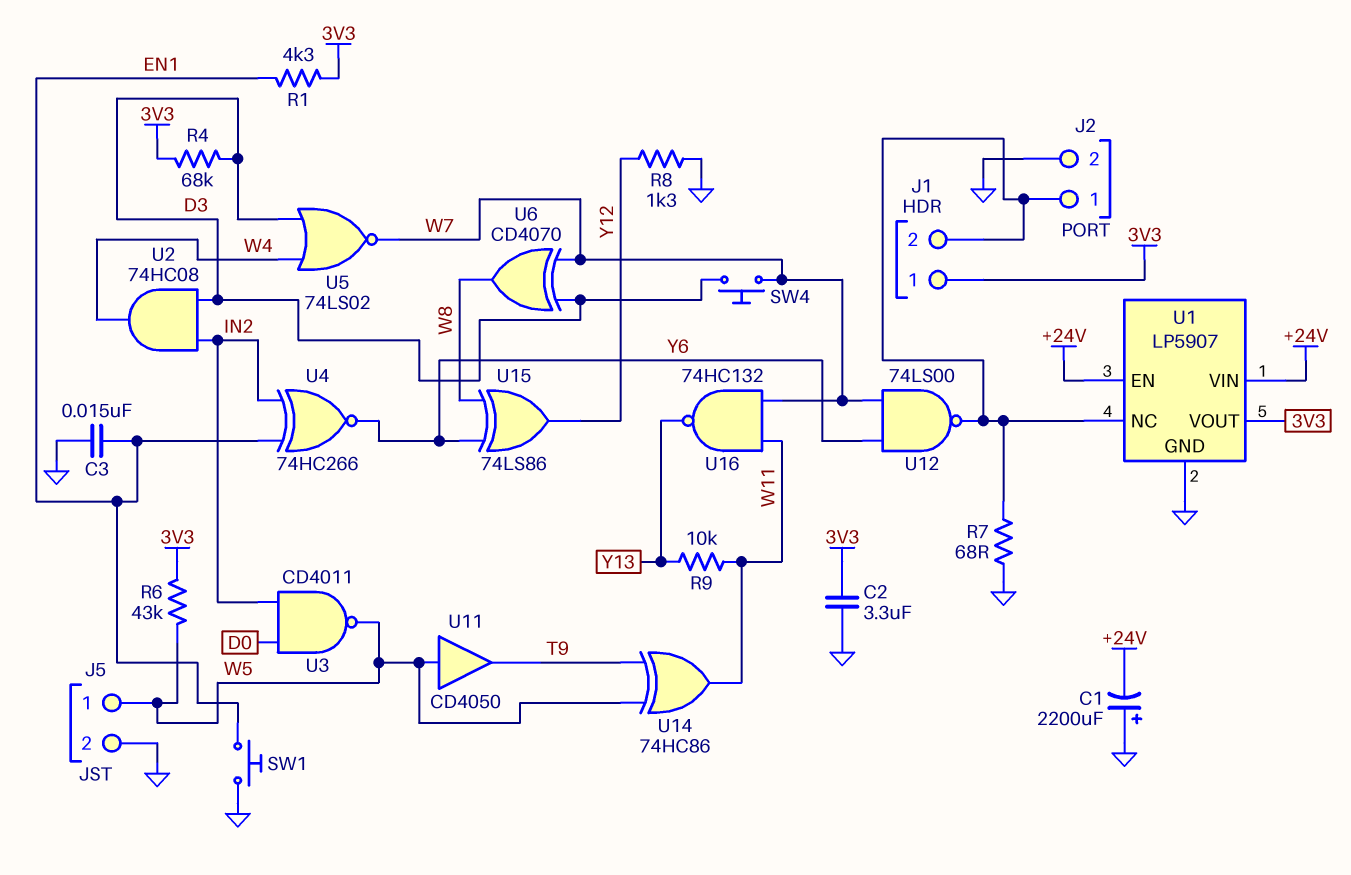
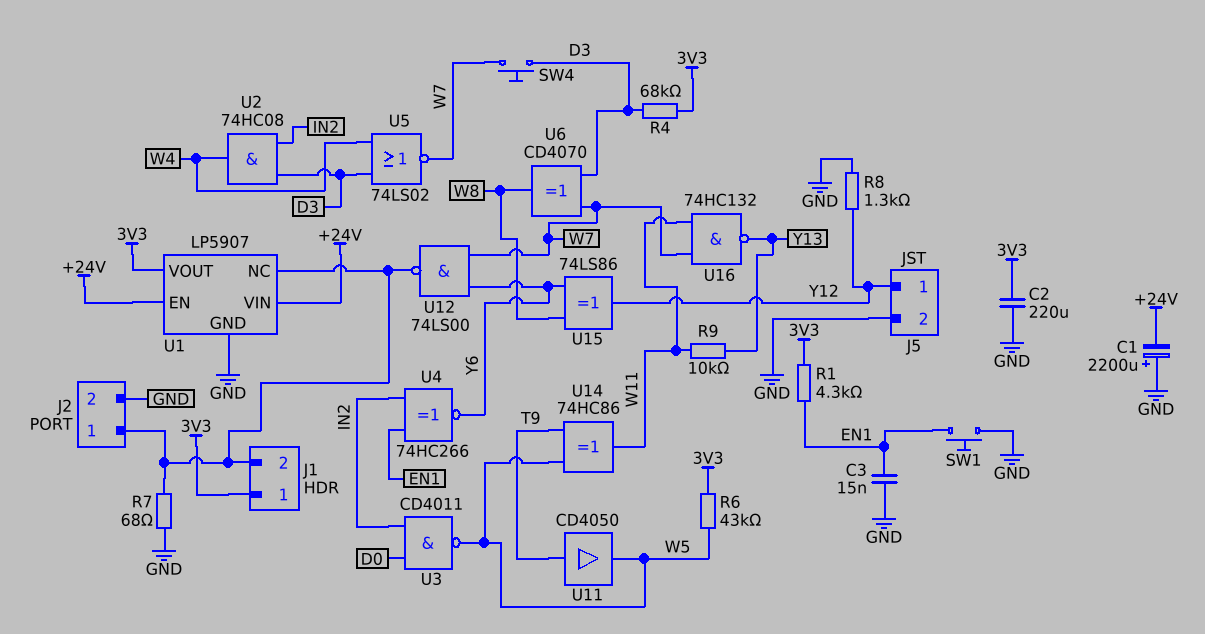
C2: 3.3uF (3V3, GND) -> 220uF (3V3, GND)
J5 pin 1: W5 -> Y12
U11: buffer CD4050 (in W5, out T9) -> buffer CD4050 (in T9, out W5)

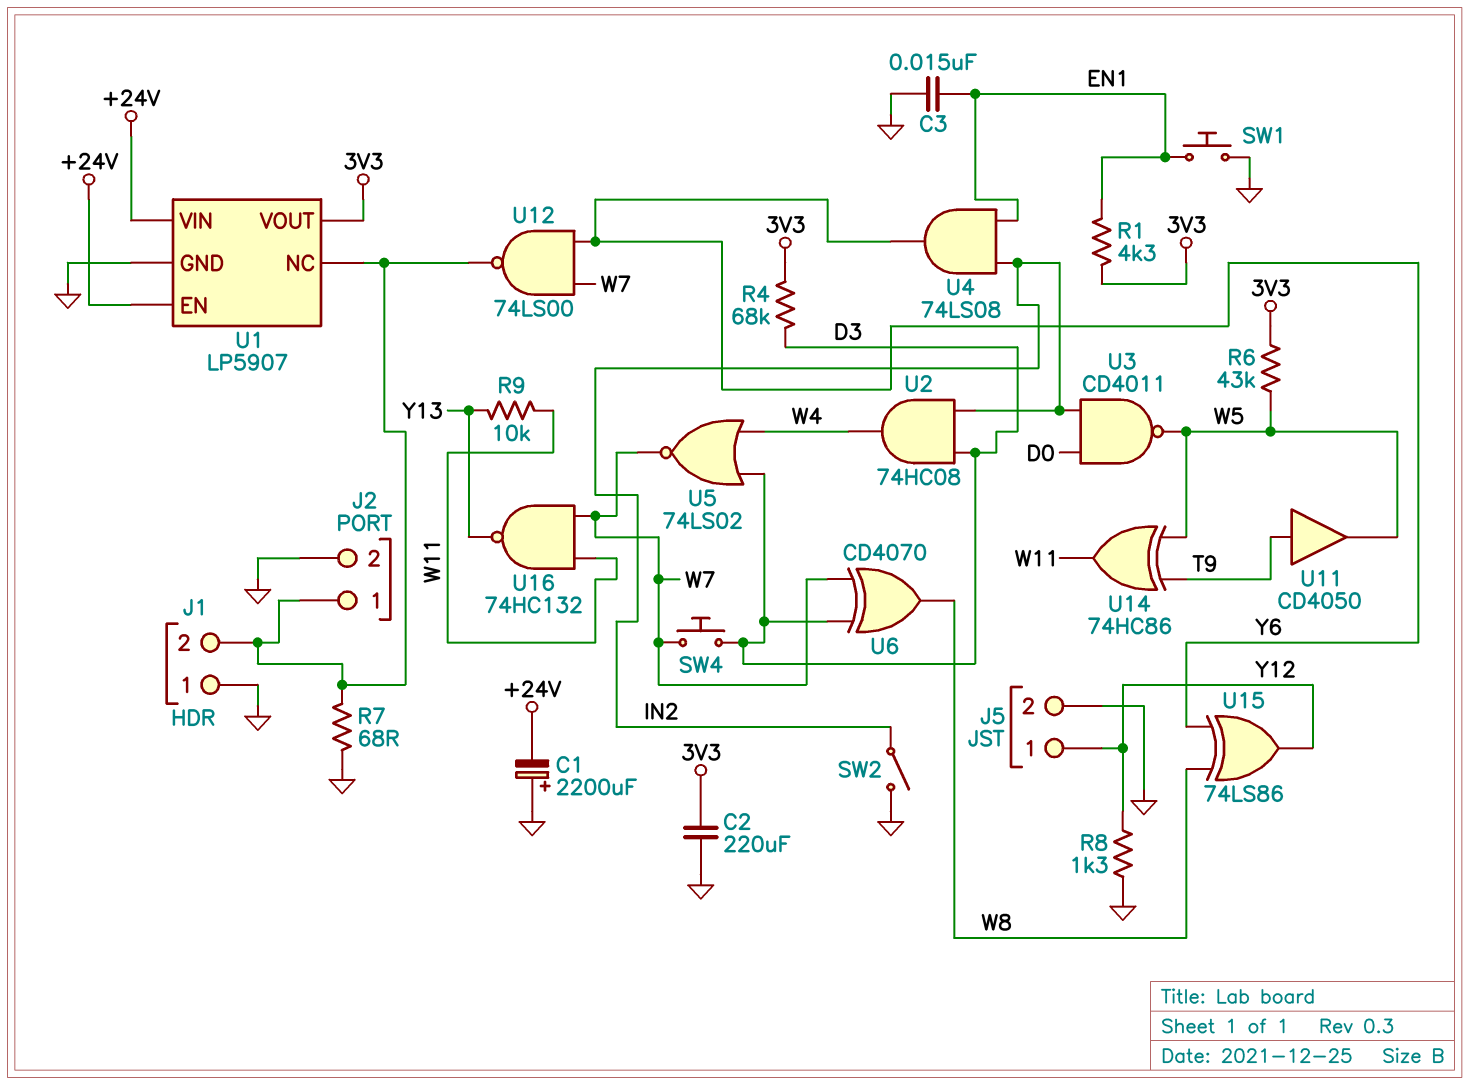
J1 pin 1: 3V3 -> GND
SW2: none -> switch (GND, IN2)
U4: XNOR 74HC266 (in EN1, in IN2, out Y6) -> AND 74LS08 (in EN1, in IN2, out Y6)

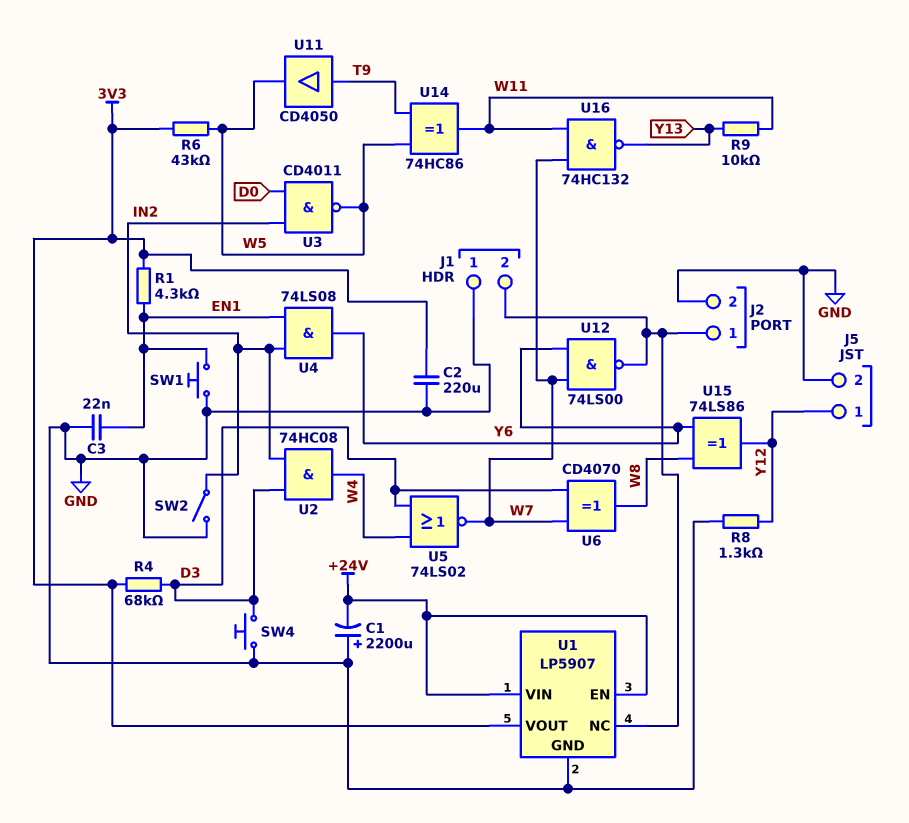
C3: 15nF (EN1, GND) -> 22nF (EN1, GND)
R7: 68 (GND, J1/2) -> none
SW4: button (D3, W7) -> button (D3, GND)

